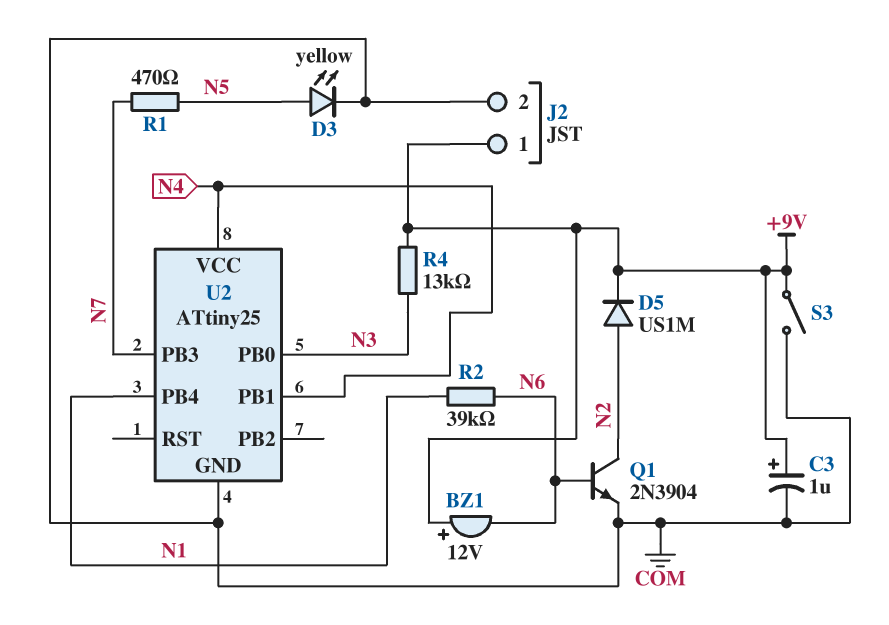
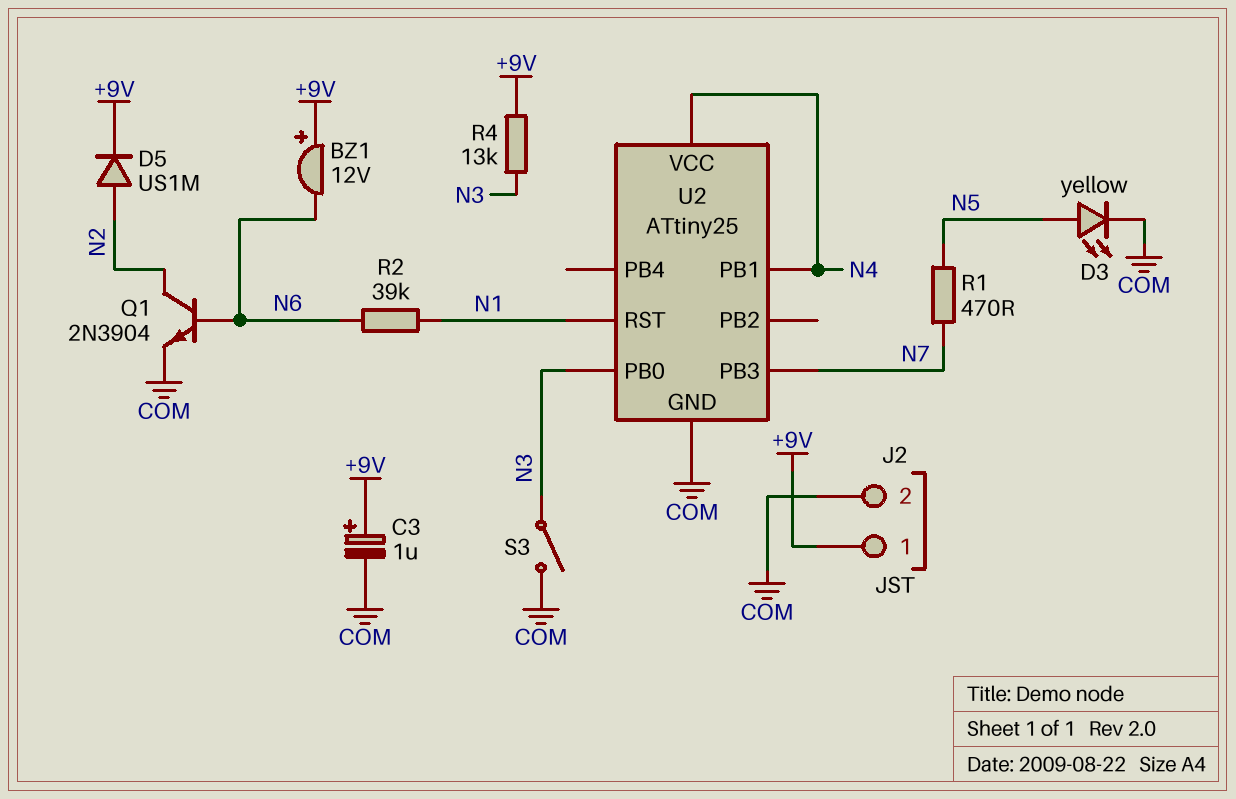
S3: switch (+9V, COM) -> switch (COM, N3)
U2 pin PB4: N1 -> none
U2 pin RST: none -> N1

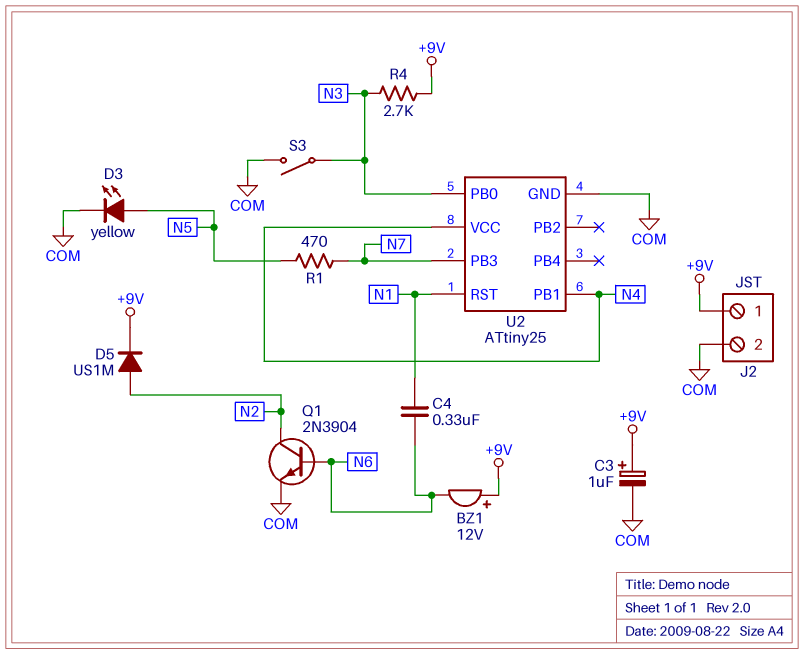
C4: none -> 330nF (N1, N6)
R2: 39k (N1, N6) -> none
R4: 13k (+9V, N3) -> 2.7k (+9V, N3)

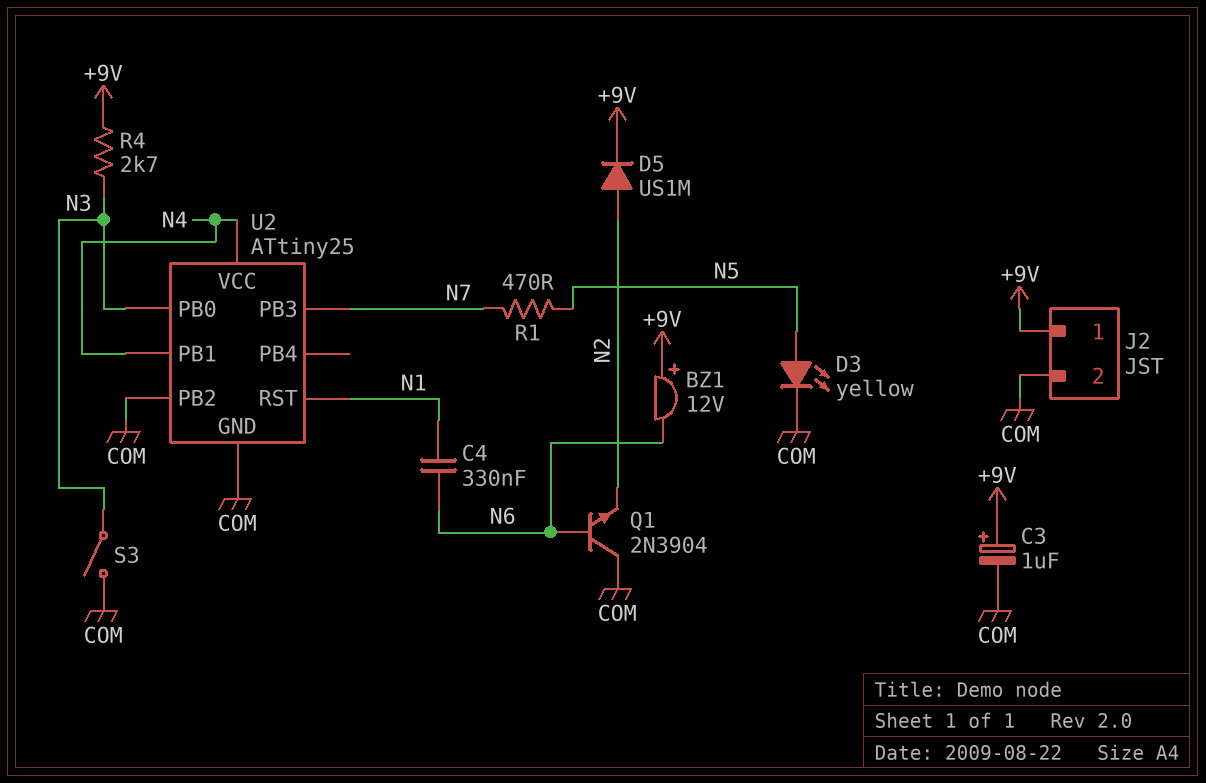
Q1: NPN 2N3904 (B N6, C N2, E COM) -> NPN 2N3904 (B N6, C COM, E N2)
U2 pin PB2: none -> COM

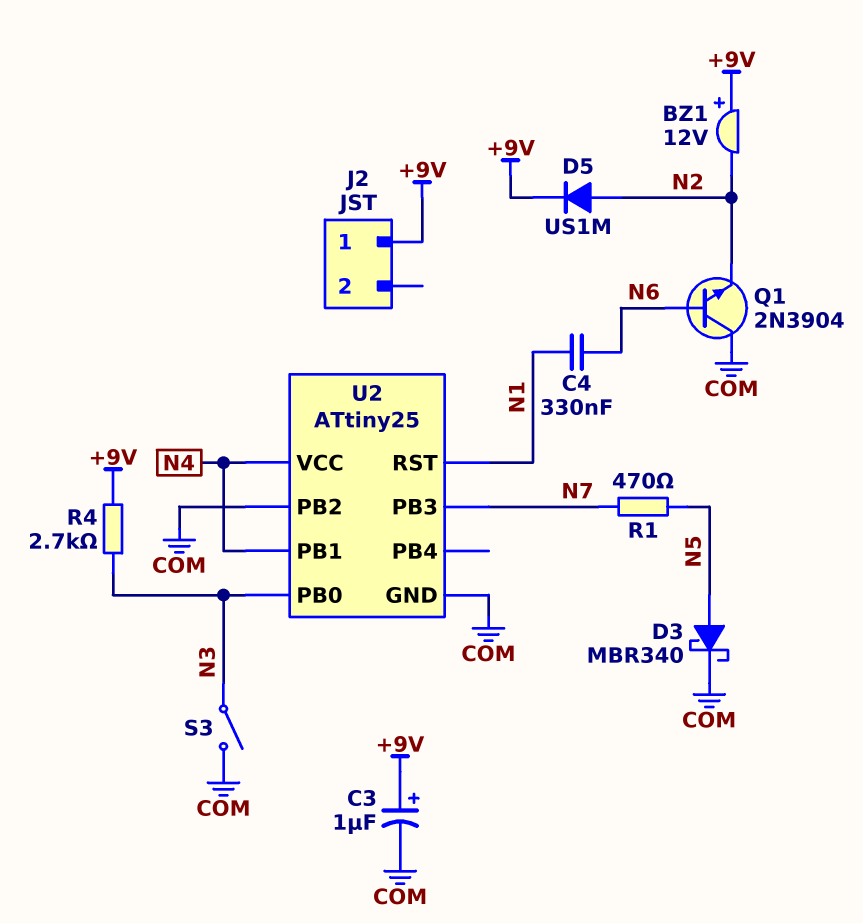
BZ1: buzzer 12V (plus +9V, minus N6) -> buzzer 12V (plus +9V, minus N2)
D3: LED yellow (A N5, K COM) -> schottky MBR340 (A N5, K COM)
J2 pin 2: COM -> none

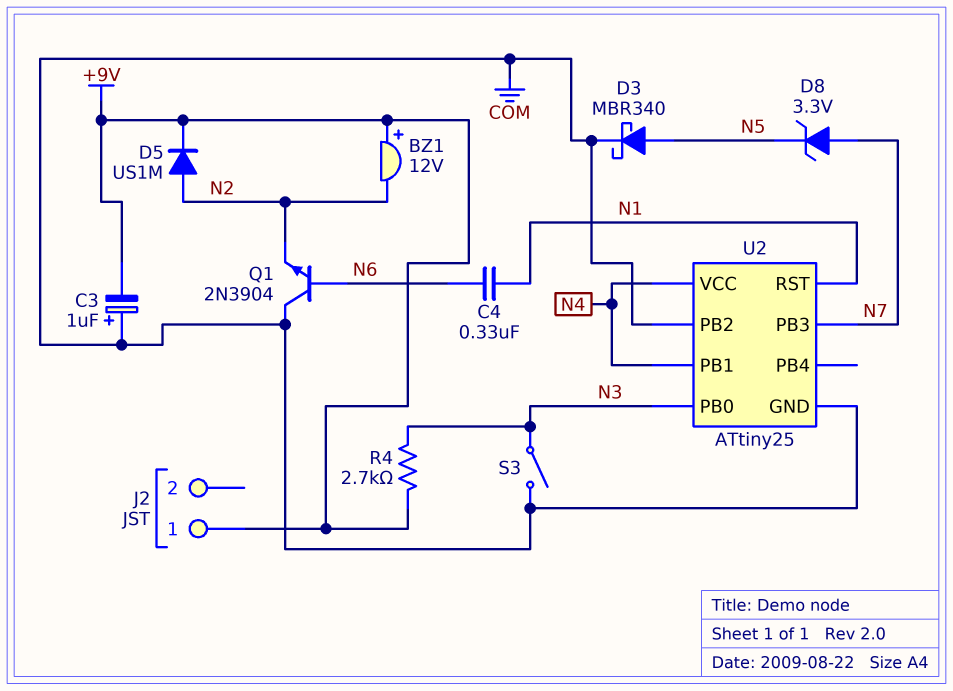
C3: 1uF (plus +9V, minus COM) -> 1uF (plus COM, minus +9V)
D8: none -> zener 3.3V (A N7, K N5)
R1: 470 (N5, N7) -> none

